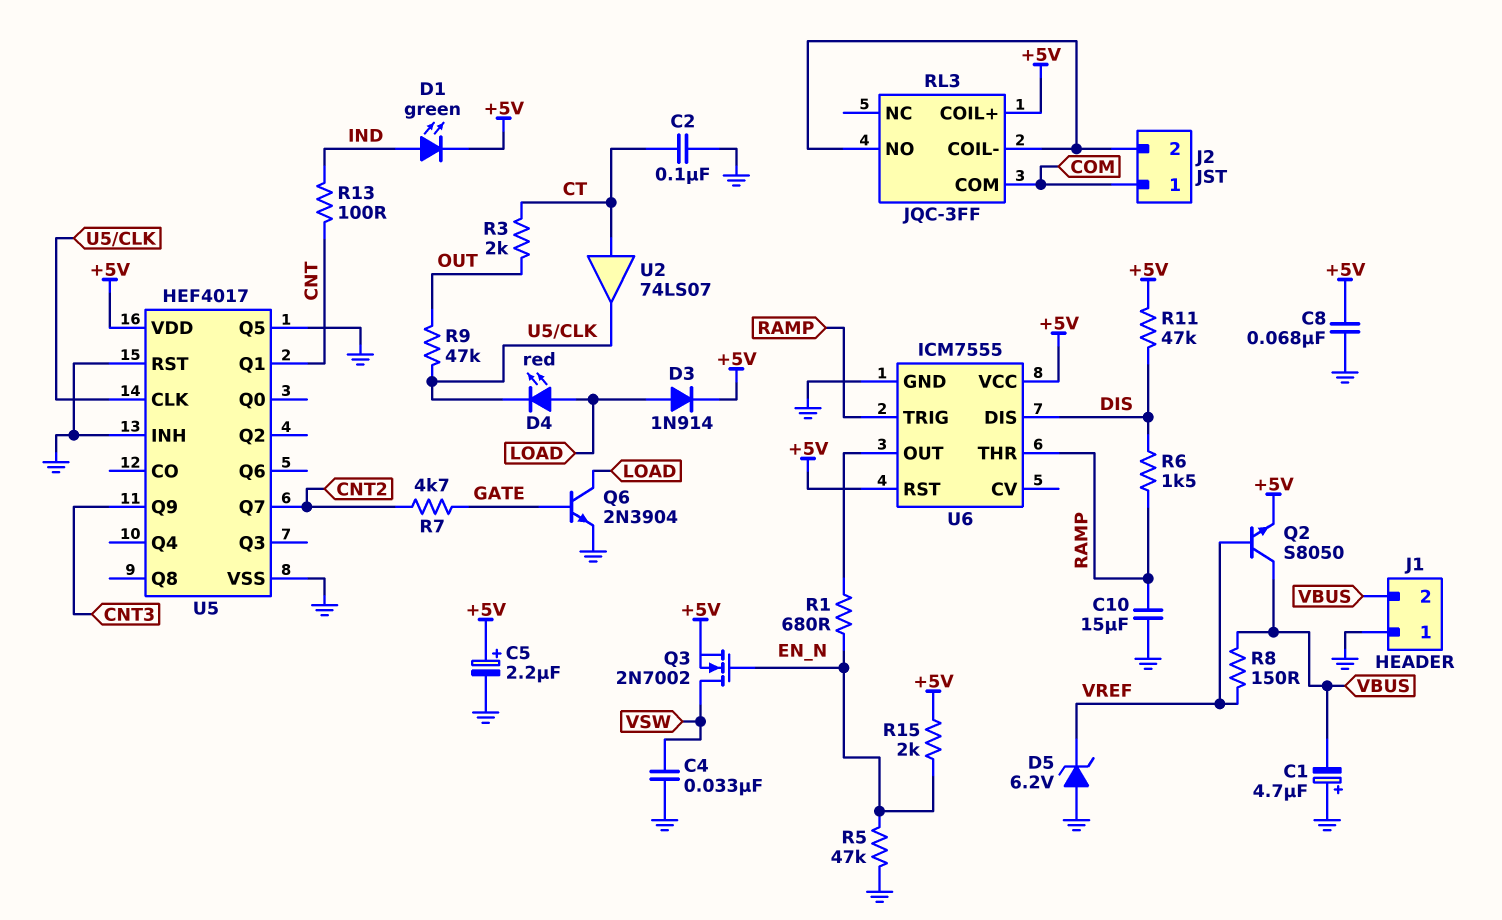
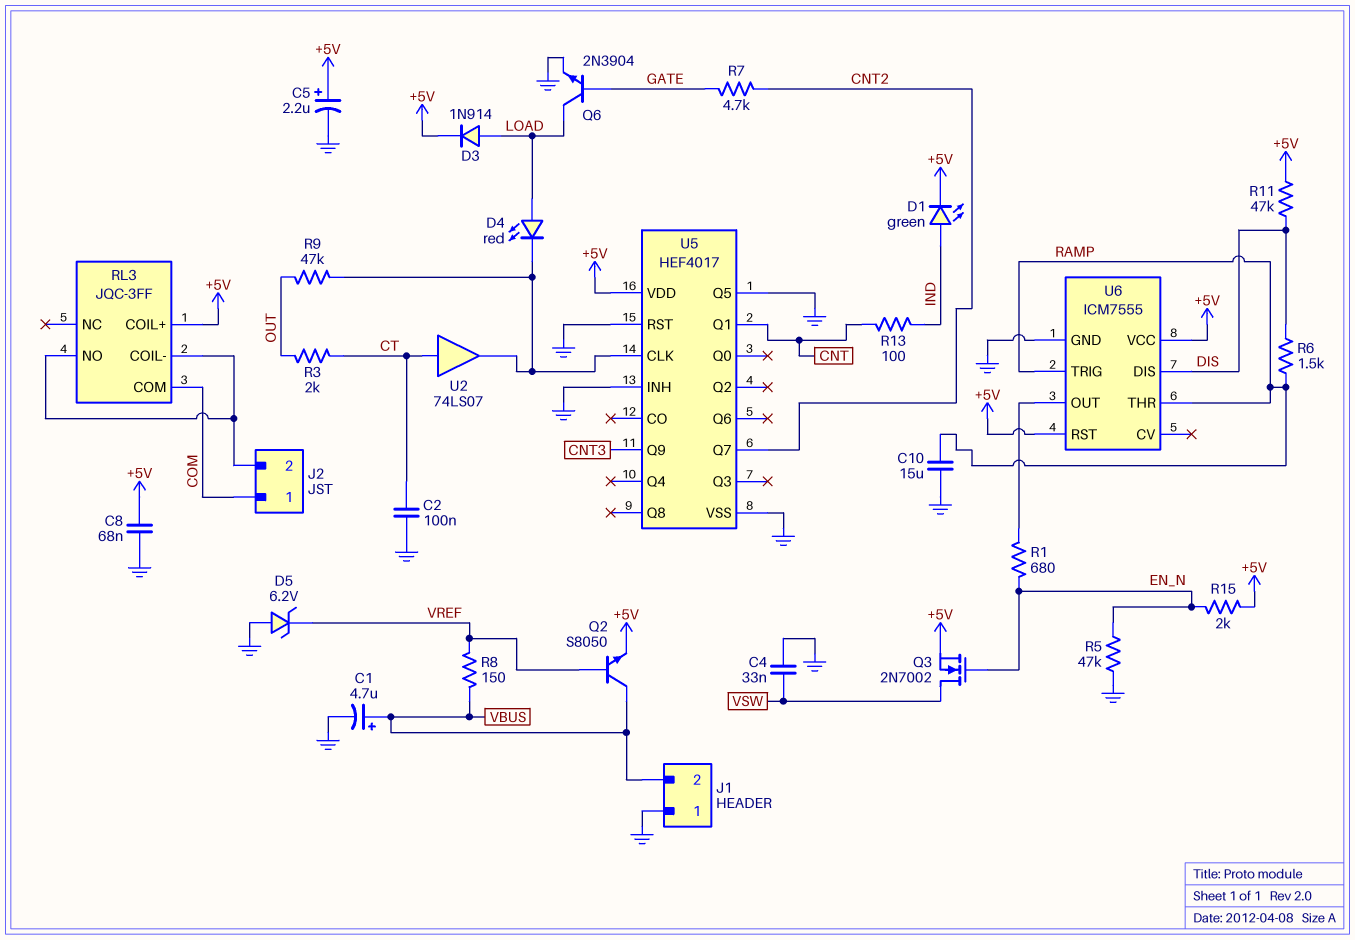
C1: 4.7uF (plus GND, minus VBUS) -> 4.7uF (plus VBUS, minus GND)

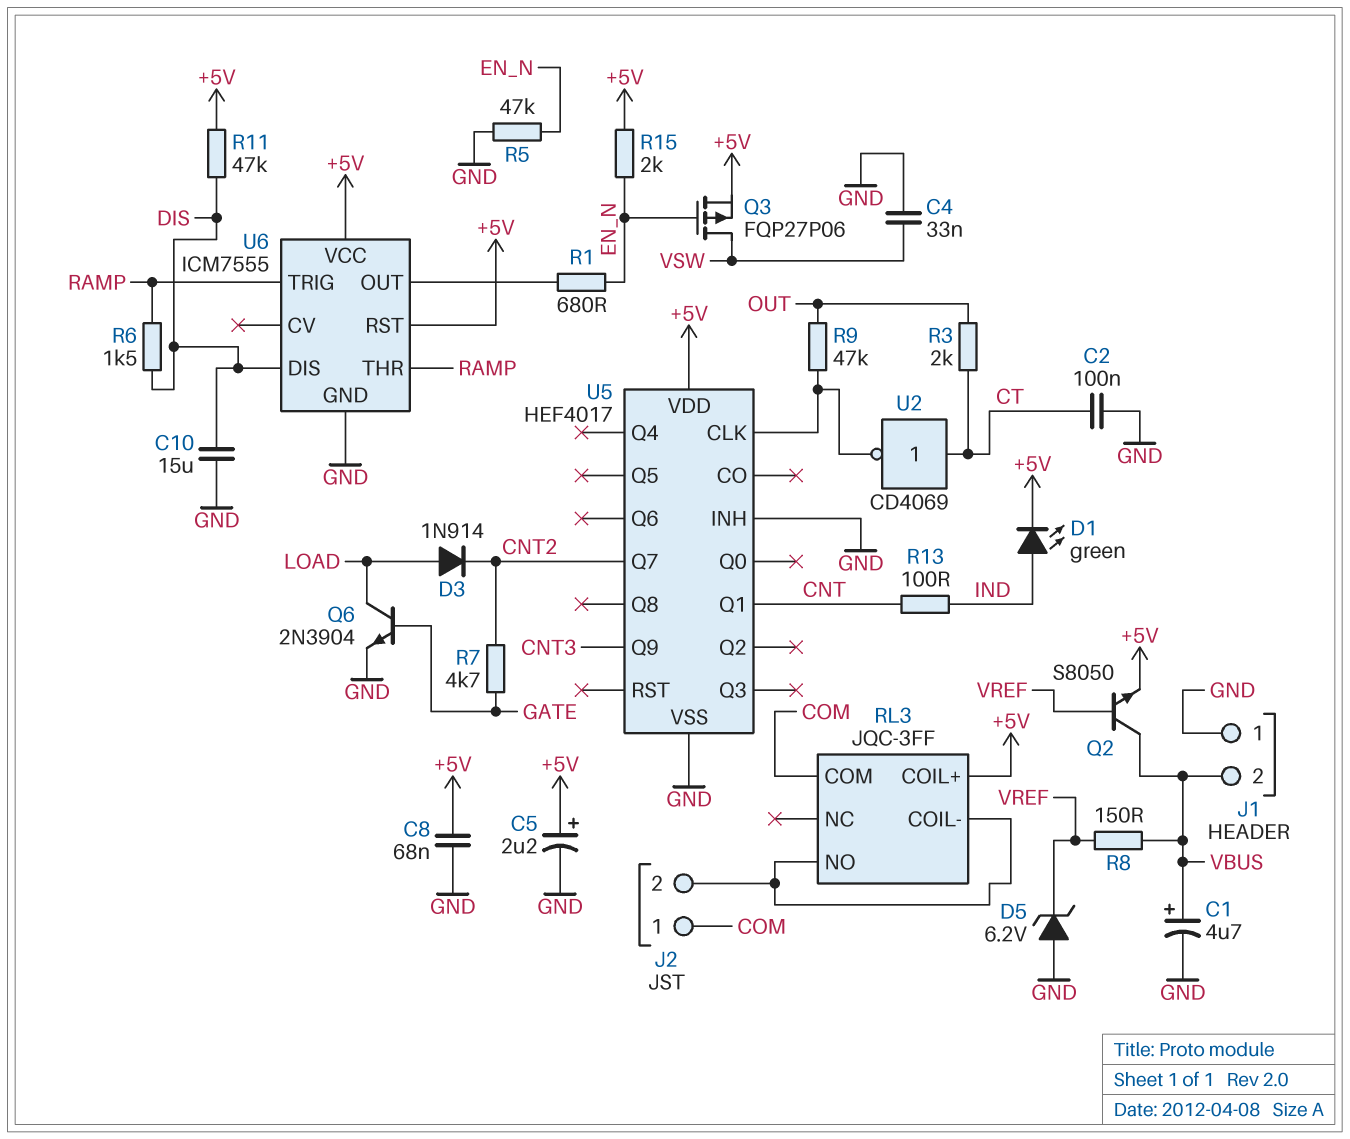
C10: 15uF (GND, RAMP) -> 15uF (DIS, GND)
D3: diode 1N914 (A LOAD, K +5V) -> diode 1N914 (A LOAD, K CNT2)
D4: LED red (A LOAD, K U5/CLK) -> none
Q3: NMOS 2N7002 (G EN_N, D VSW, S +5V) -> PMOS FQP27P06 (G EN_N, D VSW, S +5V)
U2: buffer 74LS07 (in CT, out U5/CLK) -> NOT CD4069 (in CT, out U5/CLK)
U5 pin Q5: GND -> none
U5 pin RST: GND -> none

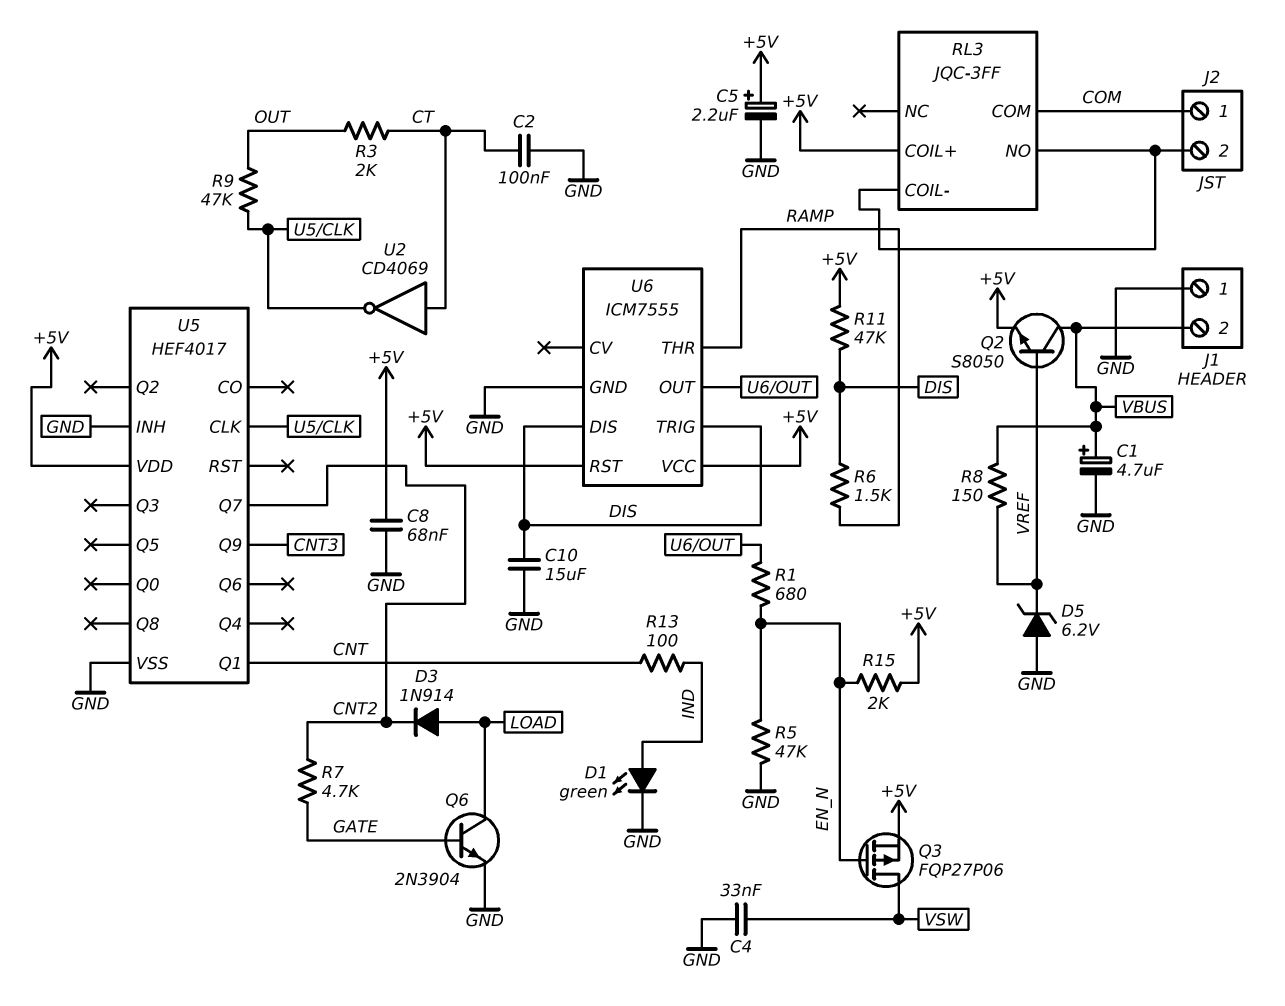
D1: LED green (A IND, K +5V) -> LED green (A IND, K GND)
U6 pin TRIG: RAMP -> DIS

